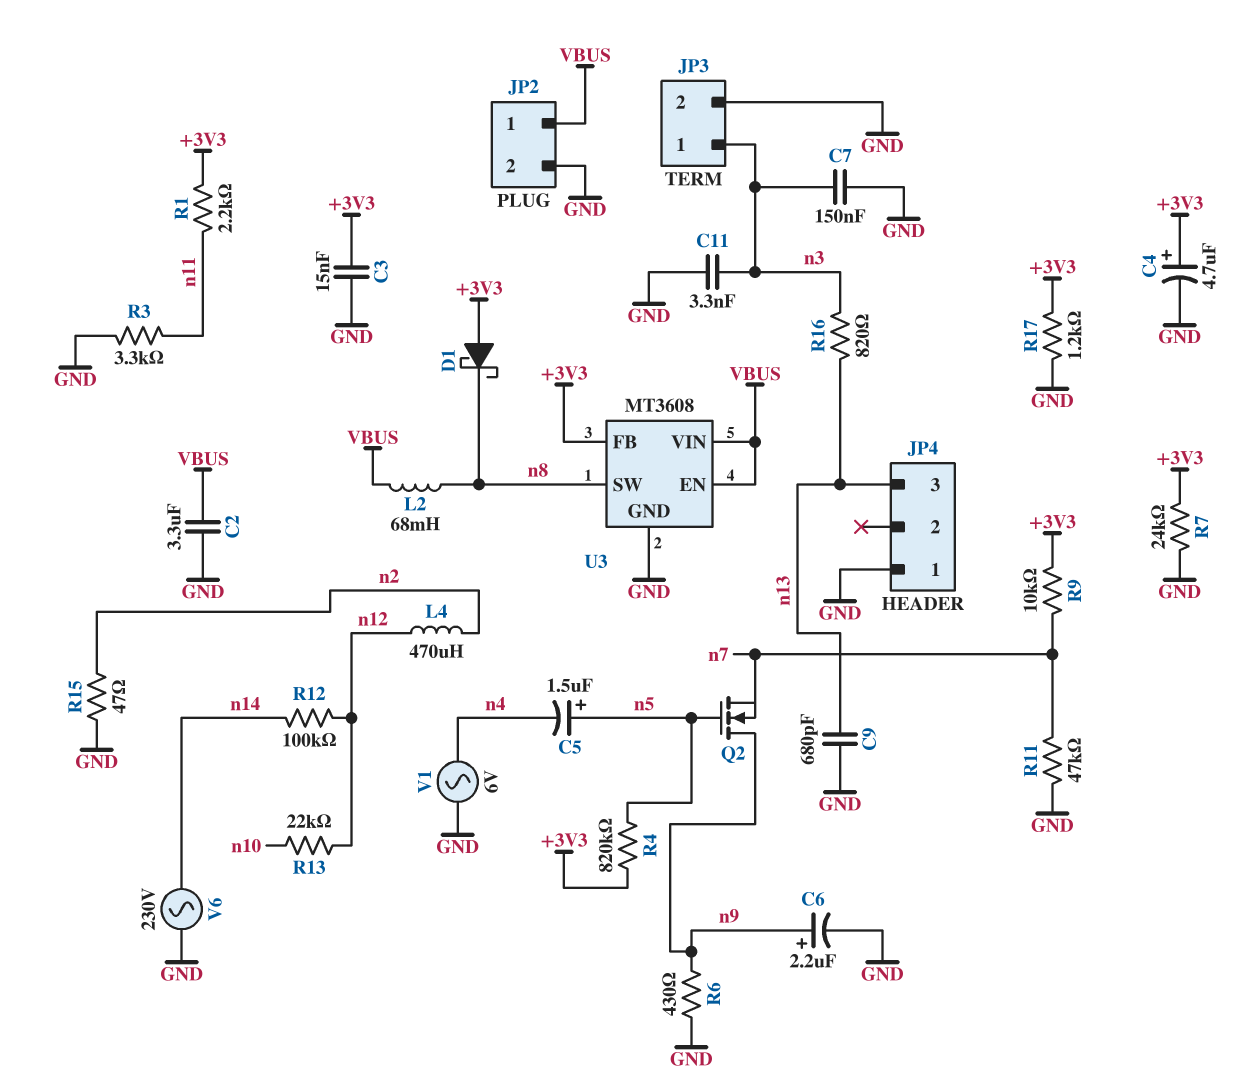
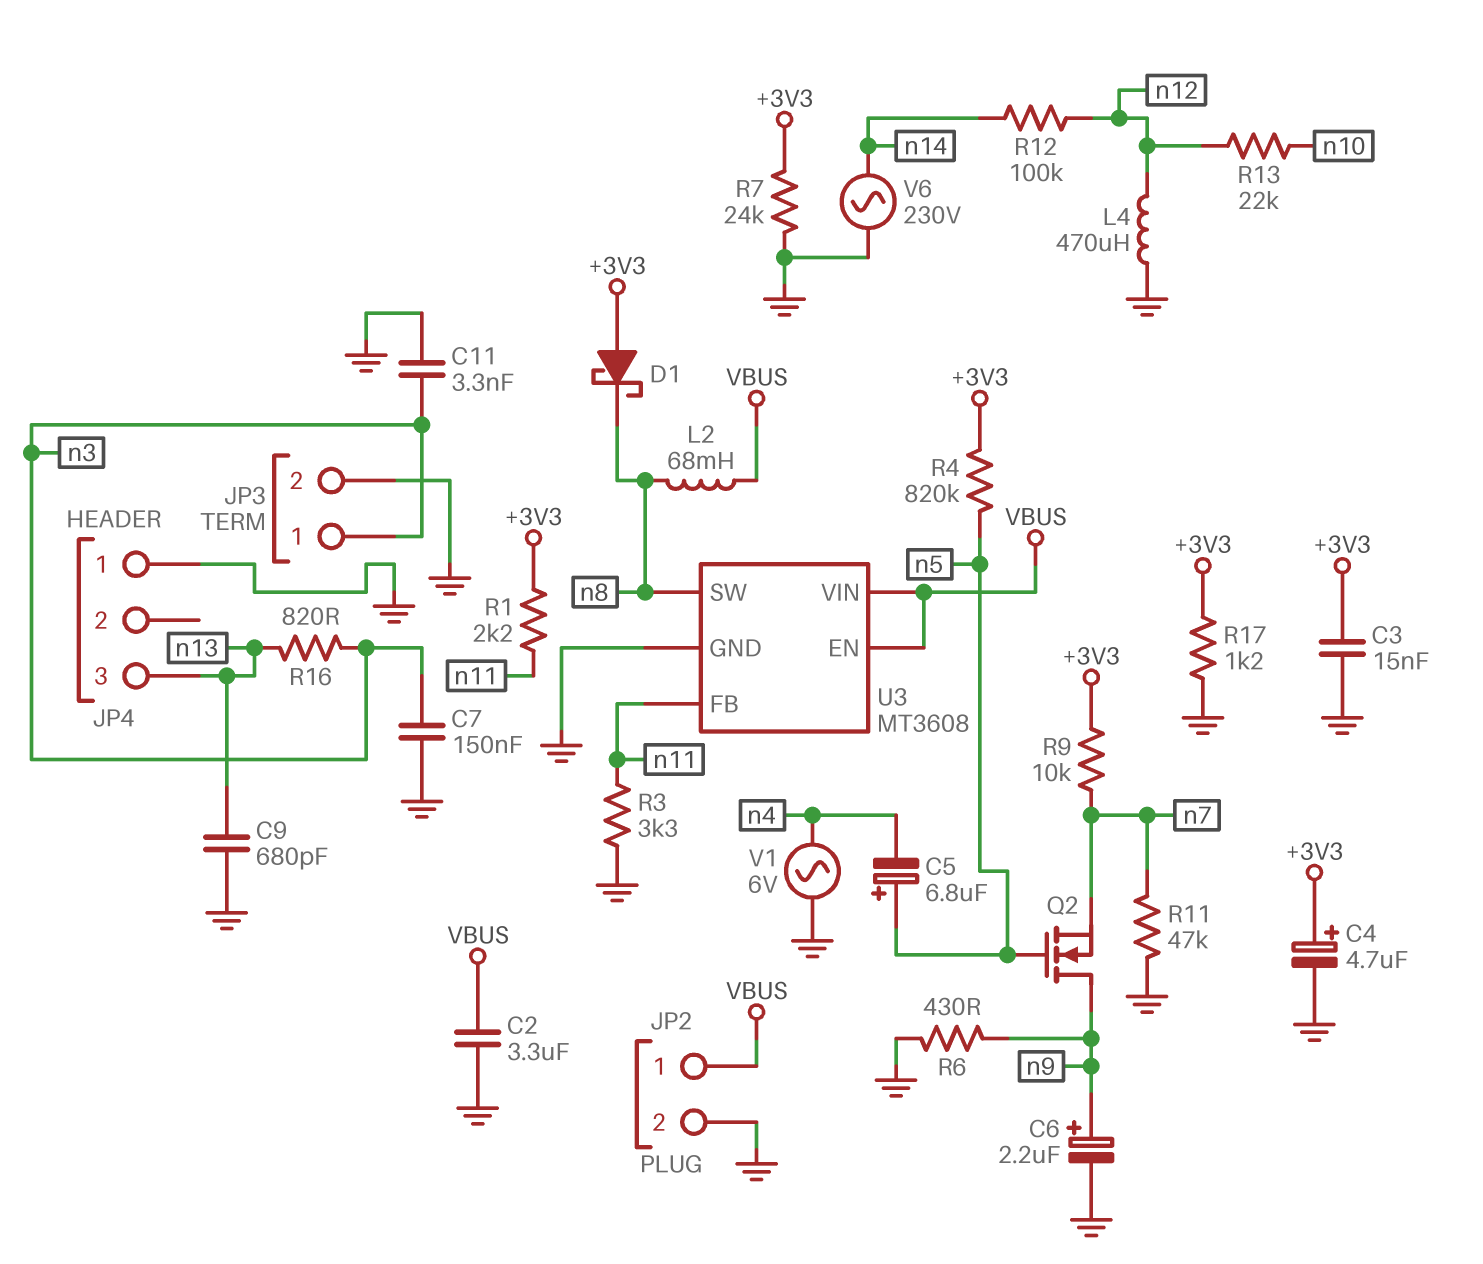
C5: 1.5uF (plus n5, minus n4) -> 6.8uF (plus n5, minus n4)
L4: 470uH (n2, n12) -> 470uH (GND, n12)
R15: 47 (GND, n2) -> none
U3 pin FB: +3V3 -> n11

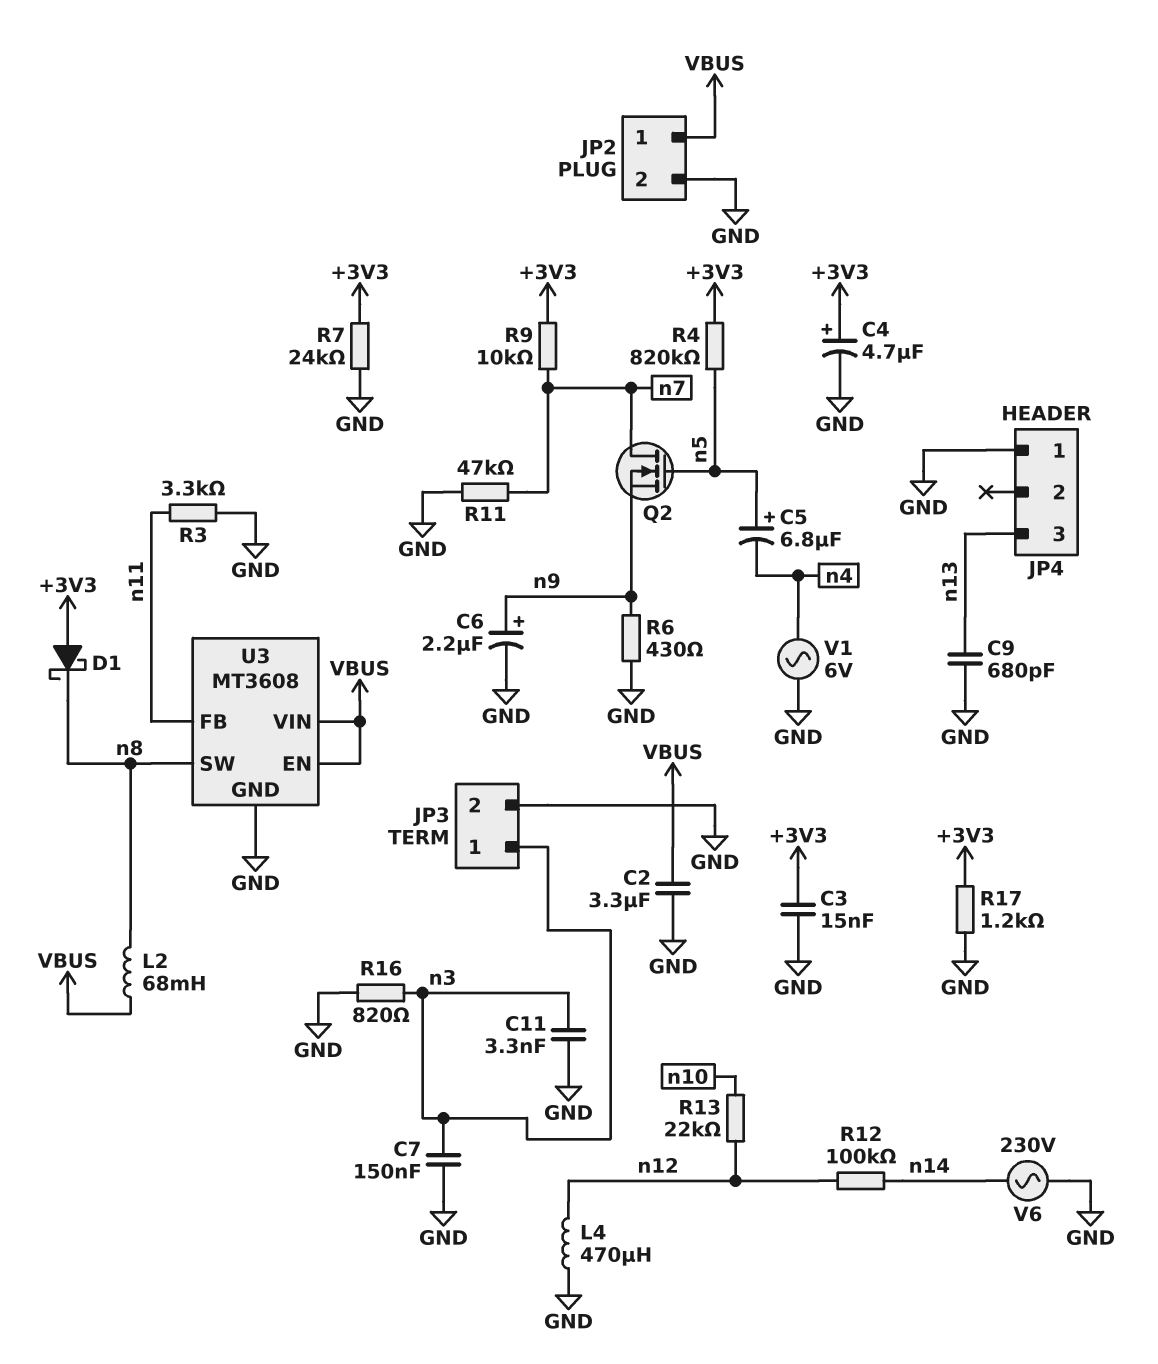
Q2: NMOS (G n5, D n9, S n7) -> NMOS (G n5, D n7, S n9)
R1: 2.2k (+3V3, n11) -> none
R16: 820 (n3, n13) -> 820 (GND, n3)

